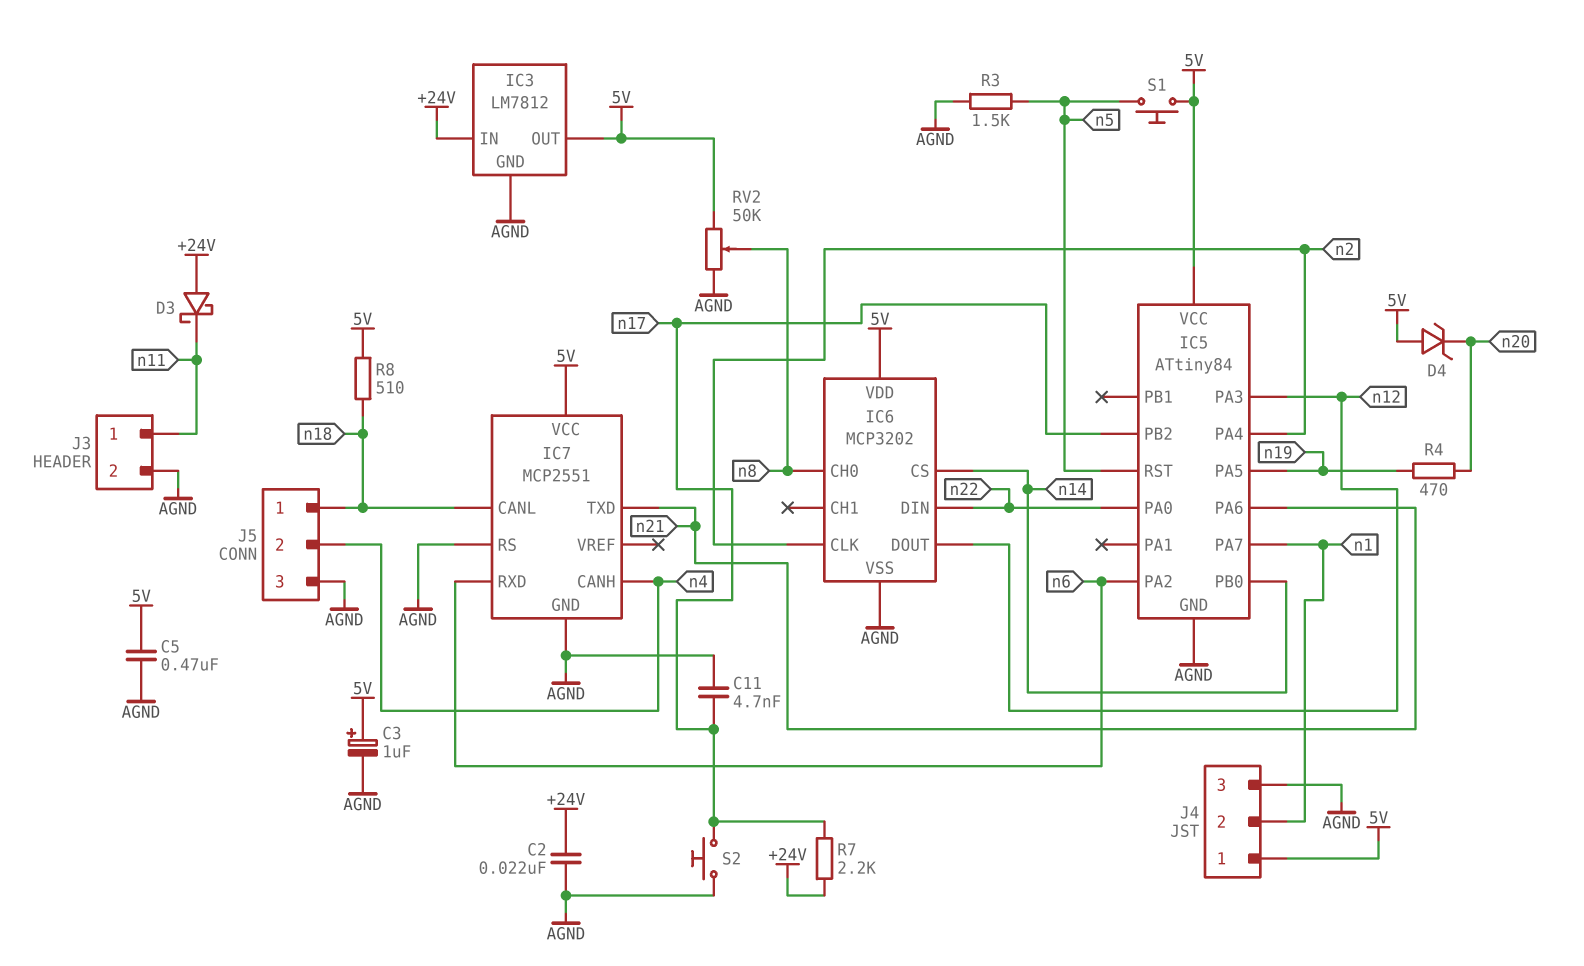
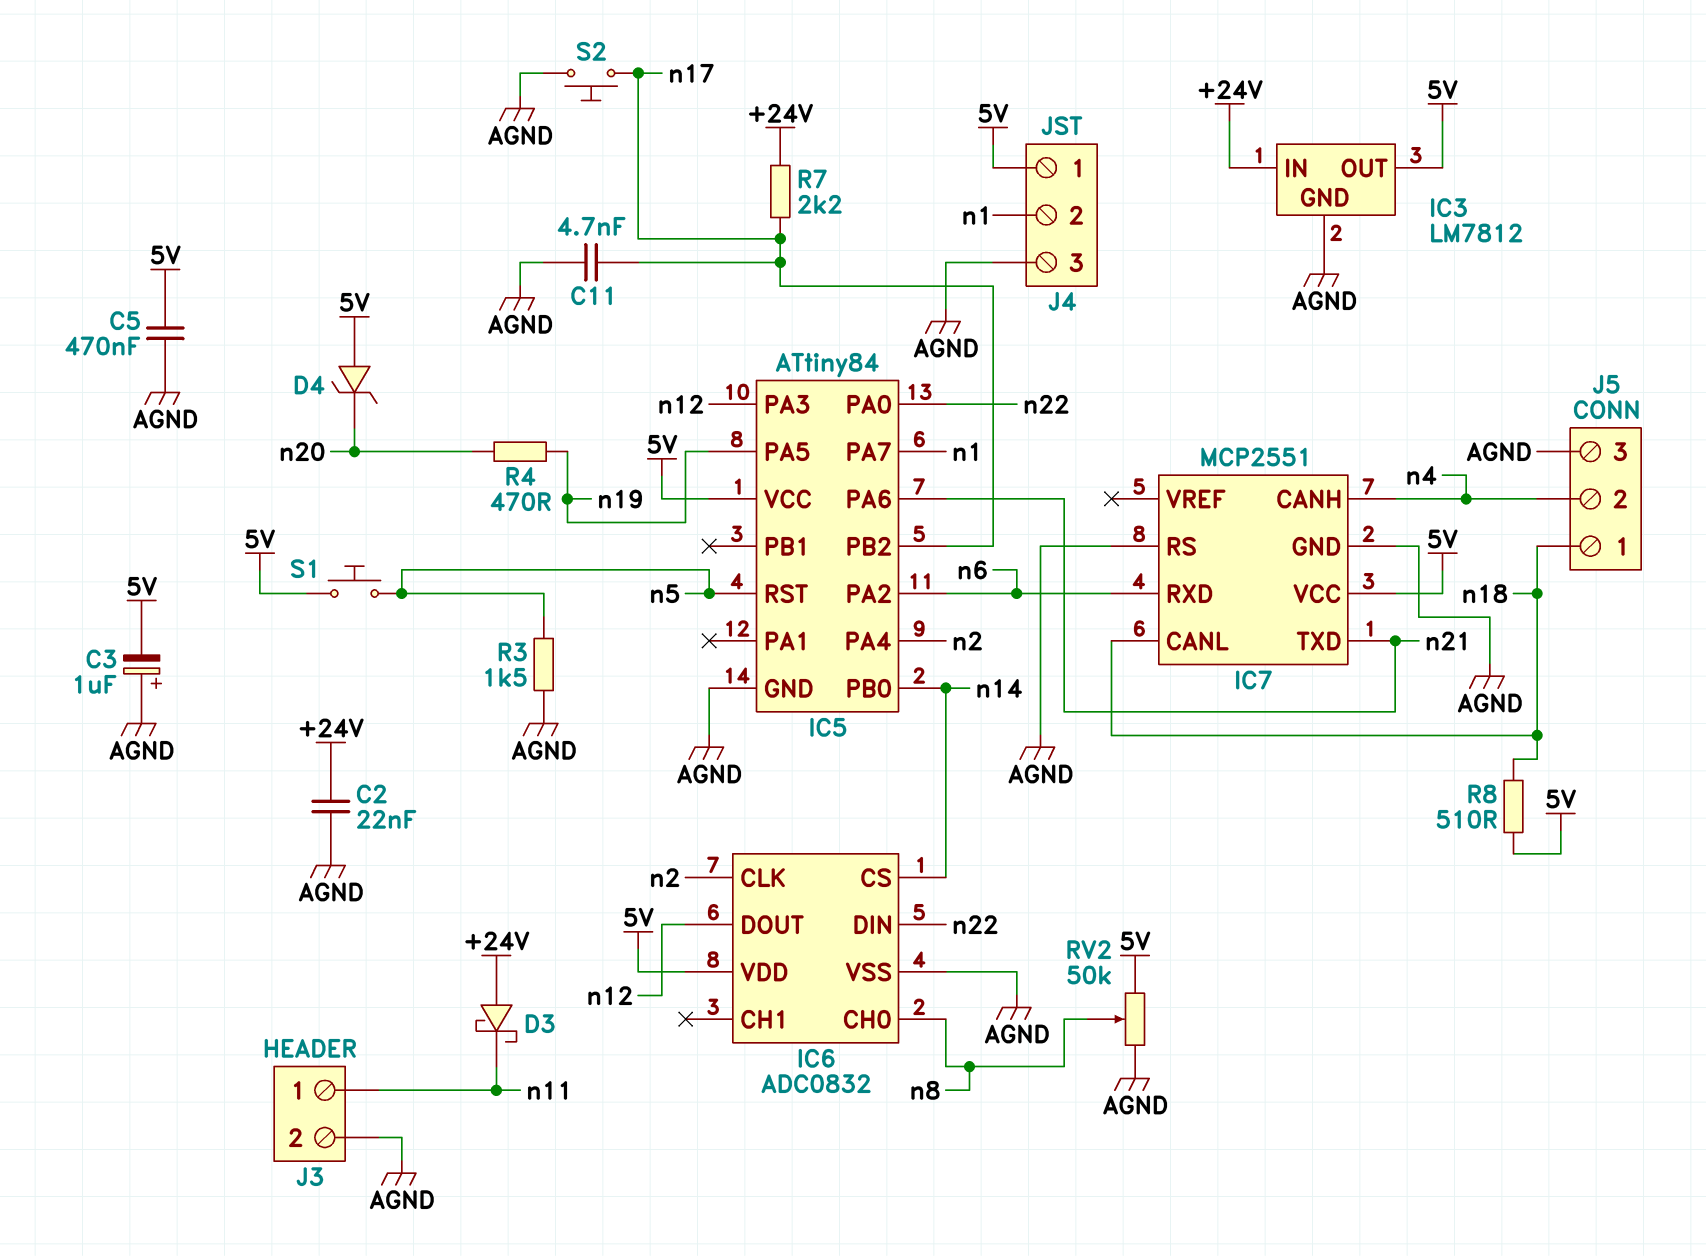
C3: 1uF (plus 5V, minus AGND) -> 1uF (plus AGND, minus 5V)
IC6: MCP3202 -> ADC0832

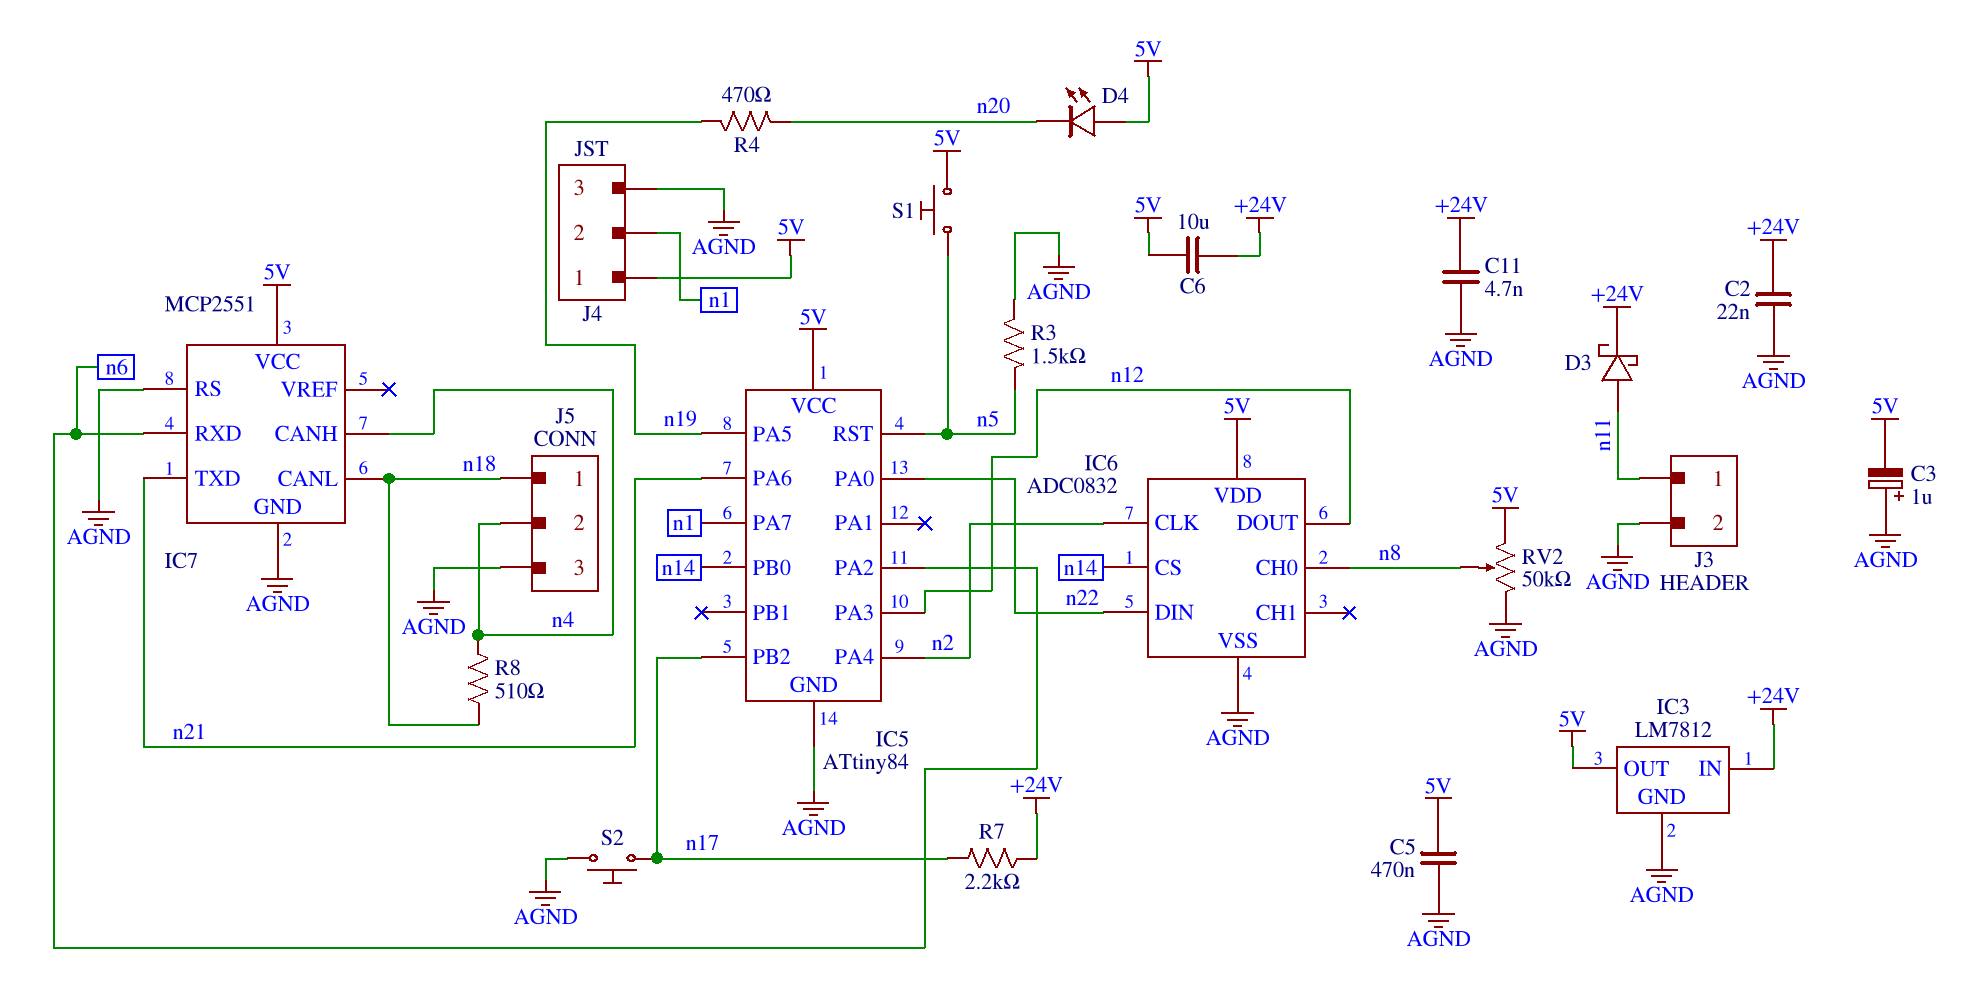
C6: none -> 10uF (+24V, 5V)
C11: 4.7nF (AGND, n17) -> 4.7nF (+24V, AGND)
D3: schottky (A +24V, K n11) -> schottky (A n11, K +24V)
D4: zener (A 5V, K n20) -> LED (A 5V, K n20)
R8: 510 (5V, n18) -> 510 (n4, n18)

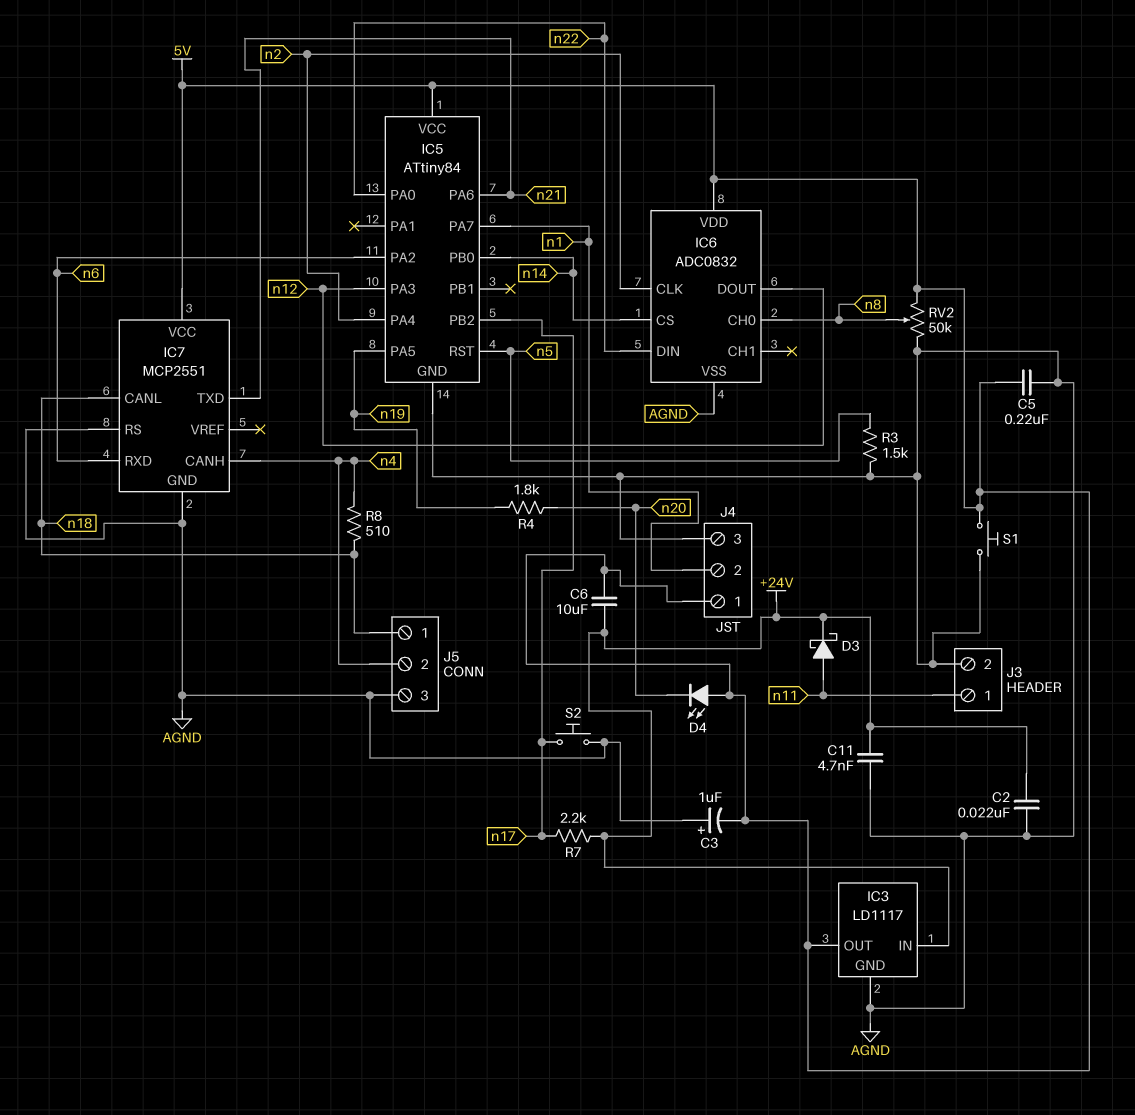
C5: 470nF (5V, AGND) -> 220nF (5V, AGND)
IC3: LM7812 -> LD1117
R4: 470 (n19, n20) -> 1.8k (n19, n20)
S1: button (5V, n5) -> button (5V, AGND)

